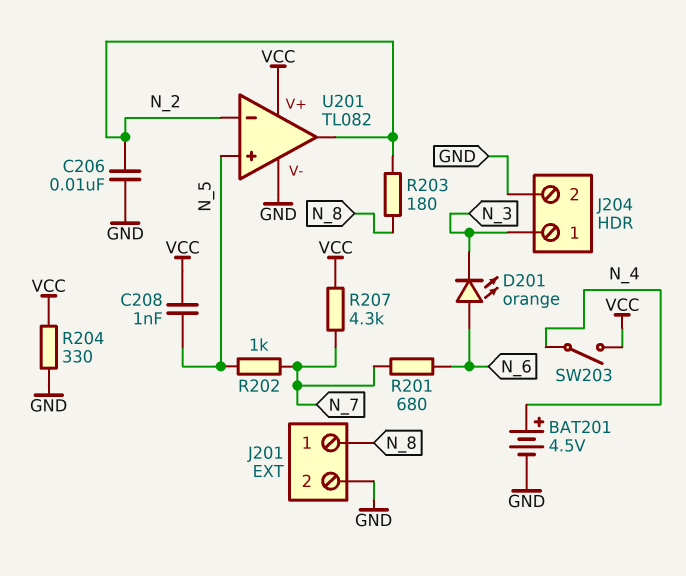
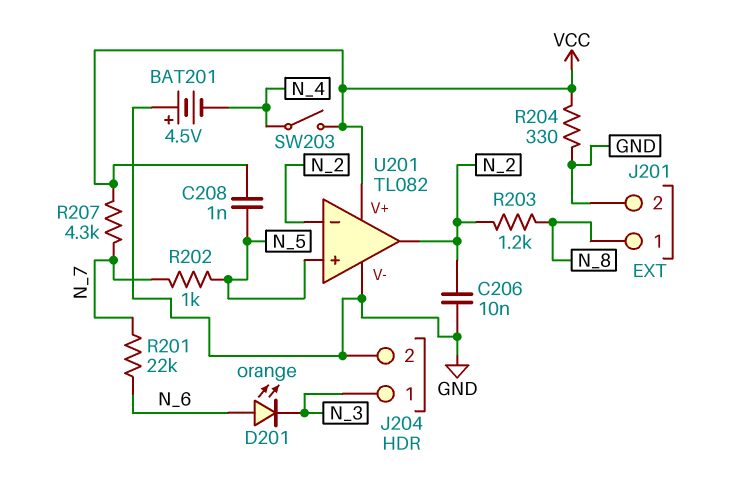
BAT201: 4.5V (plus N_4, minus GND) -> 4.5V (plus GND, minus N_4)
R201: 680 (N_6, N_7) -> 22k (N_6, N_7)
R203: 180 (N_2, N_8) -> 1.2k (N_2, N_8)

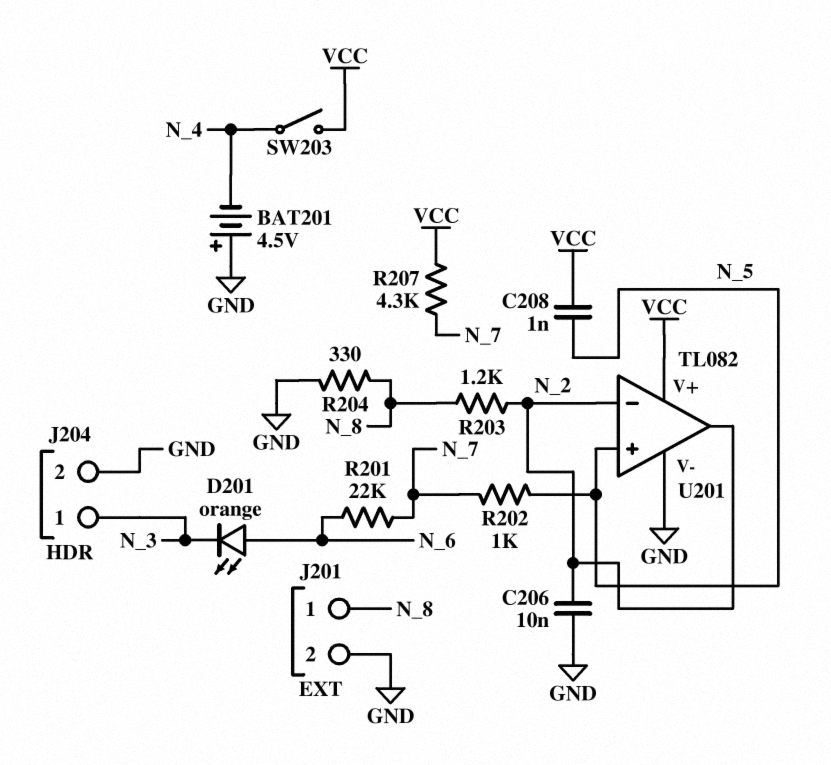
R204: 330 (GND, VCC) -> 330 (GND, N_8)

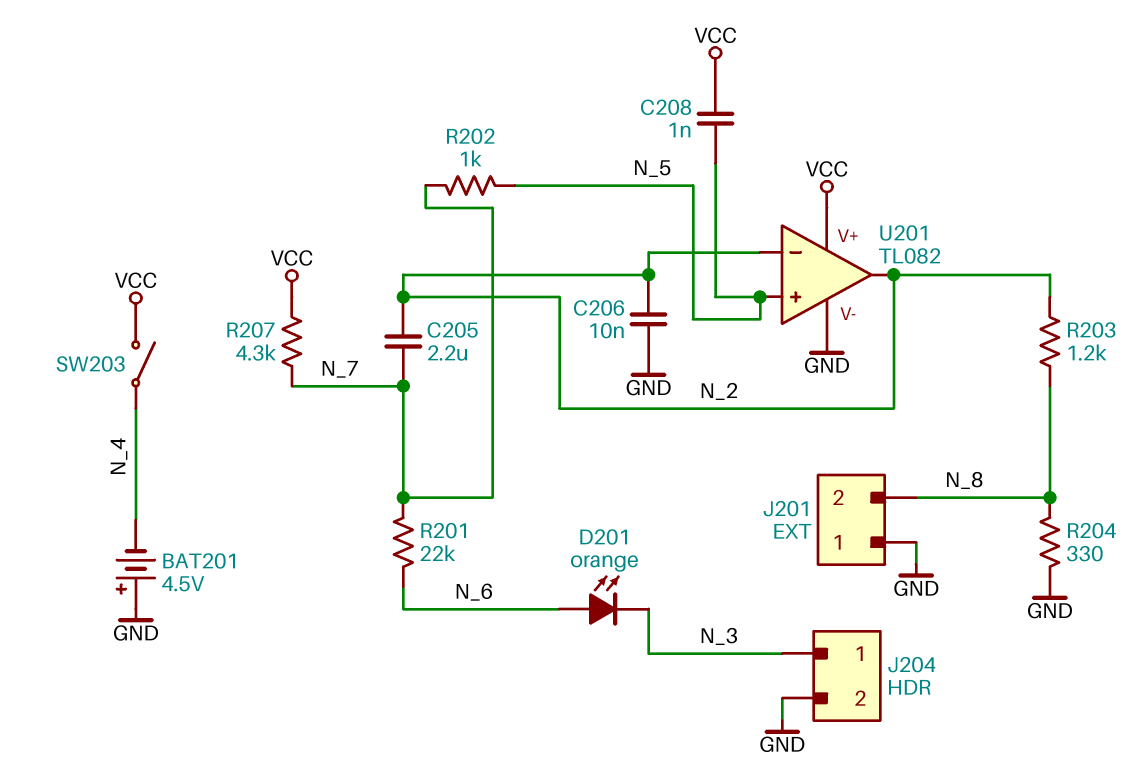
C205: none -> 2.2uF (N_2, N_7)
J201 pin 1: N_8 -> GND
J201 pin 2: GND -> N_8

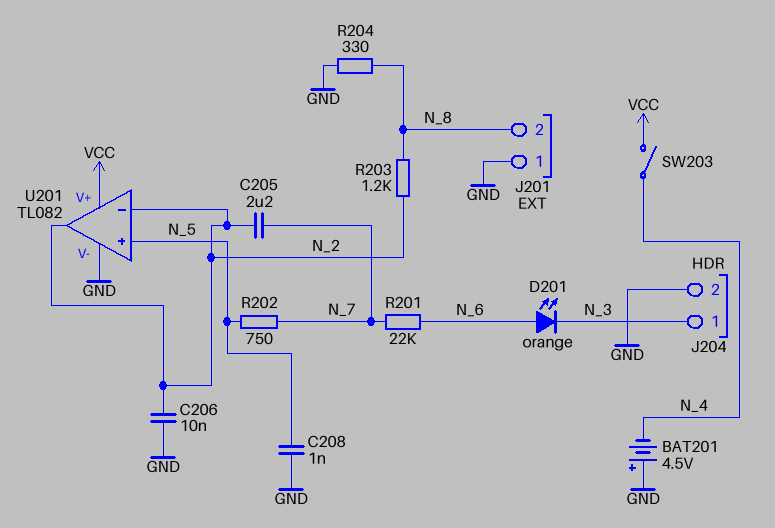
C208: 1nF (N_5, VCC) -> 1nF (GND, N_5)
R202: 1k (N_5, N_7) -> 750 (N_5, N_7)
R207: 4.3k (N_7, VCC) -> none

